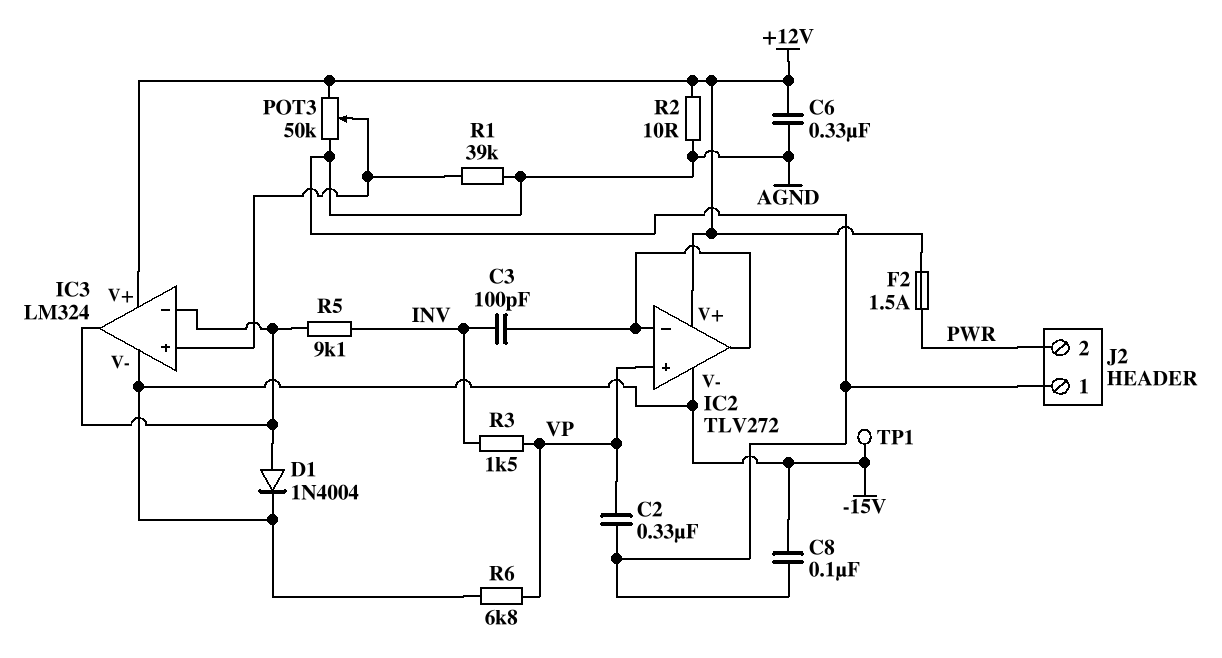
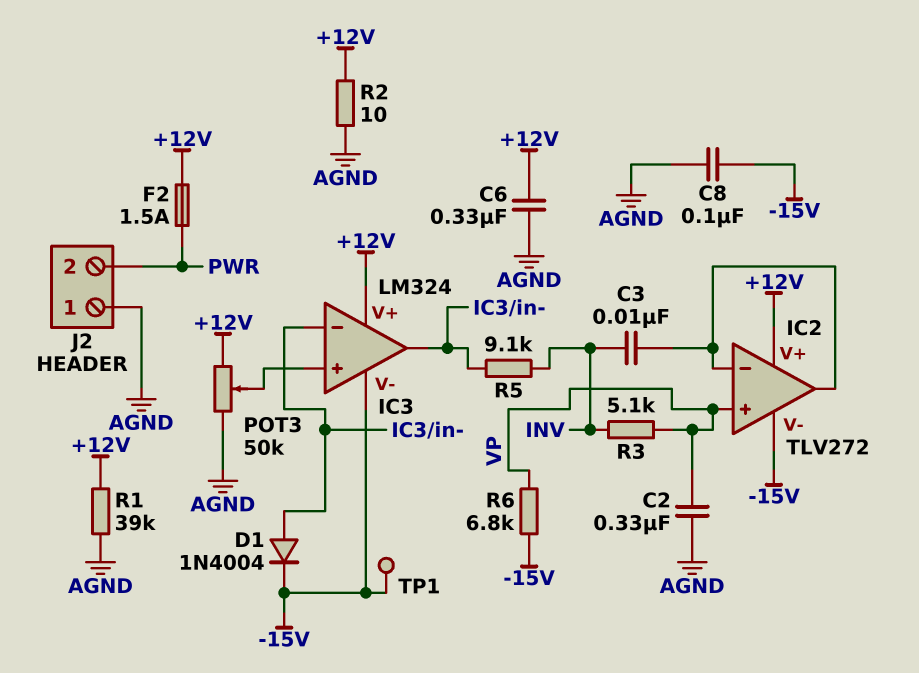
C3: 100pF (IC2/in-, INV) -> 10nF (IC2/in-, INV)
R1: 39k (AGND, IC3/in+) -> 39k (+12V, AGND)
R3: 1.5k (INV, VP) -> 5.1k (INV, VP)

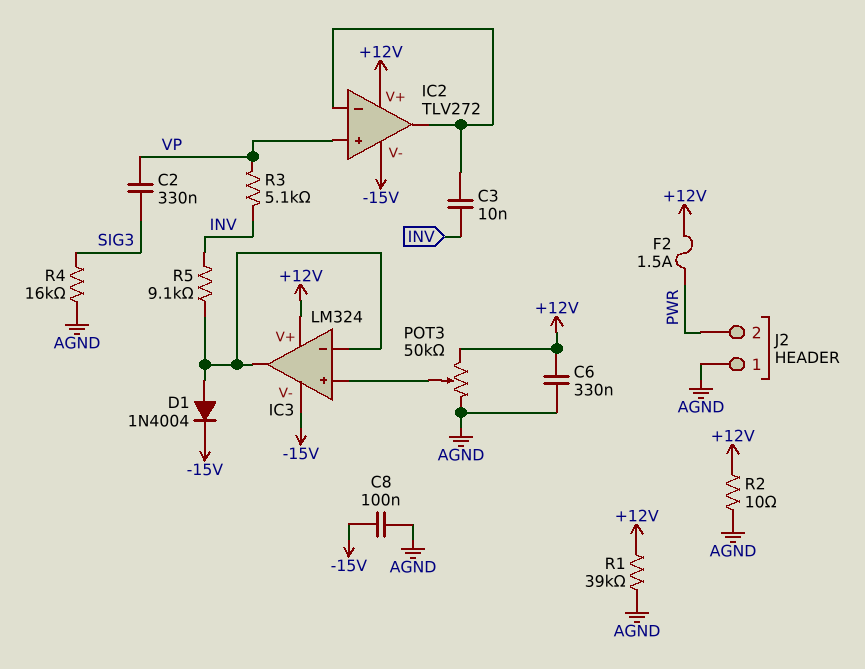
C2: 330nF (AGND, VP) -> 330nF (SIG3, VP)
R4: none -> 16k (AGND, SIG3)
R6: 6.8k (-15V, VP) -> none
TP1: test point (-15V) -> none

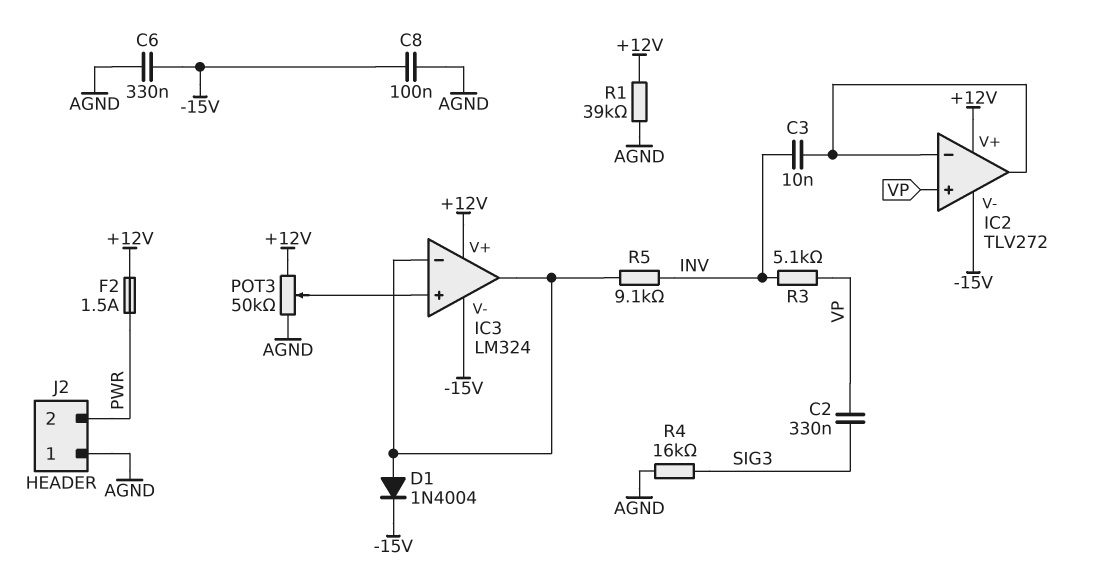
C6: 330nF (+12V, AGND) -> 330nF (-15V, AGND)
R2: 10 (+12V, AGND) -> none

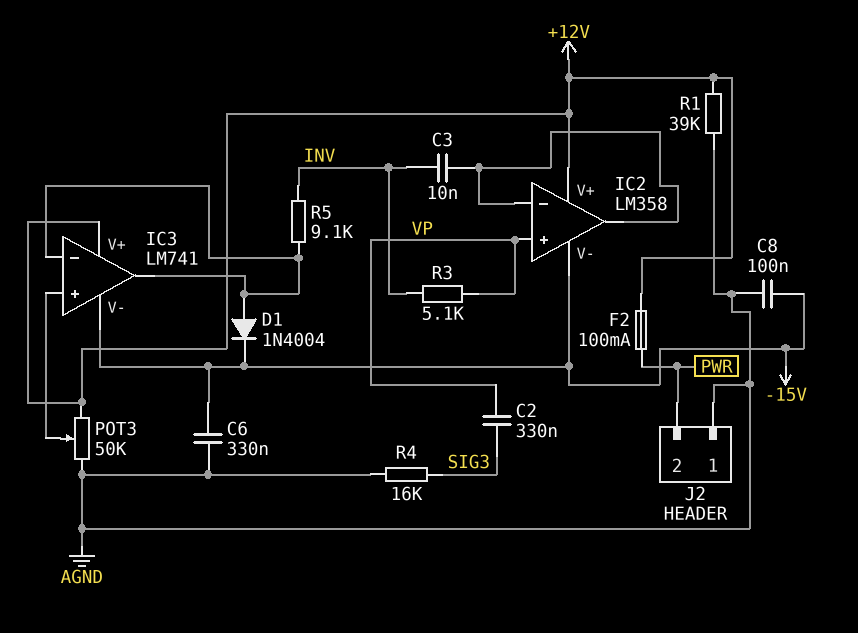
F2: 1.5A (+12V, PWR) -> 100mA (+12V, PWR)
IC2: TLV272 -> LM358
IC3: LM324 -> LM741

